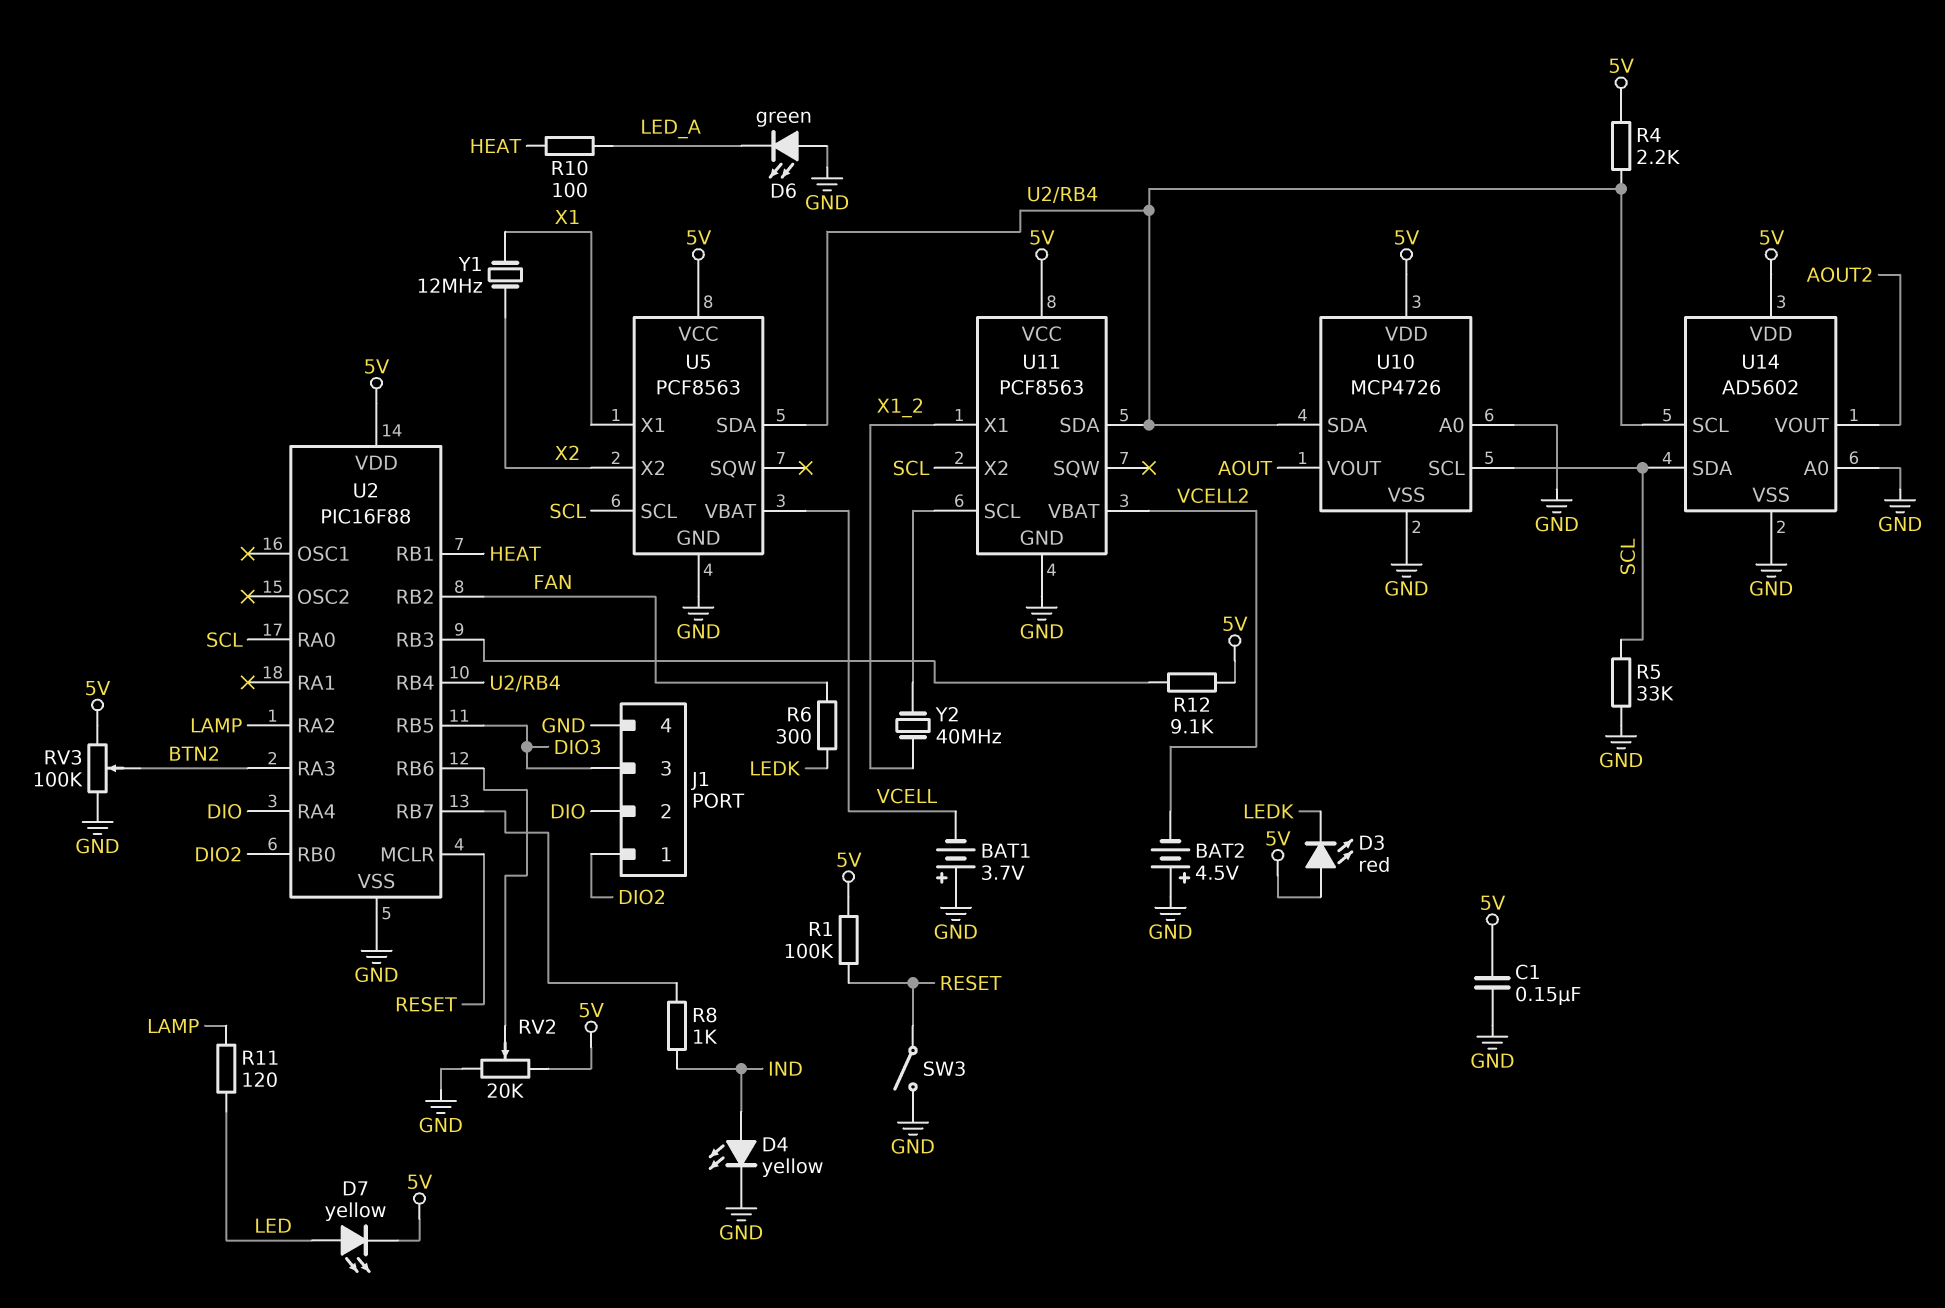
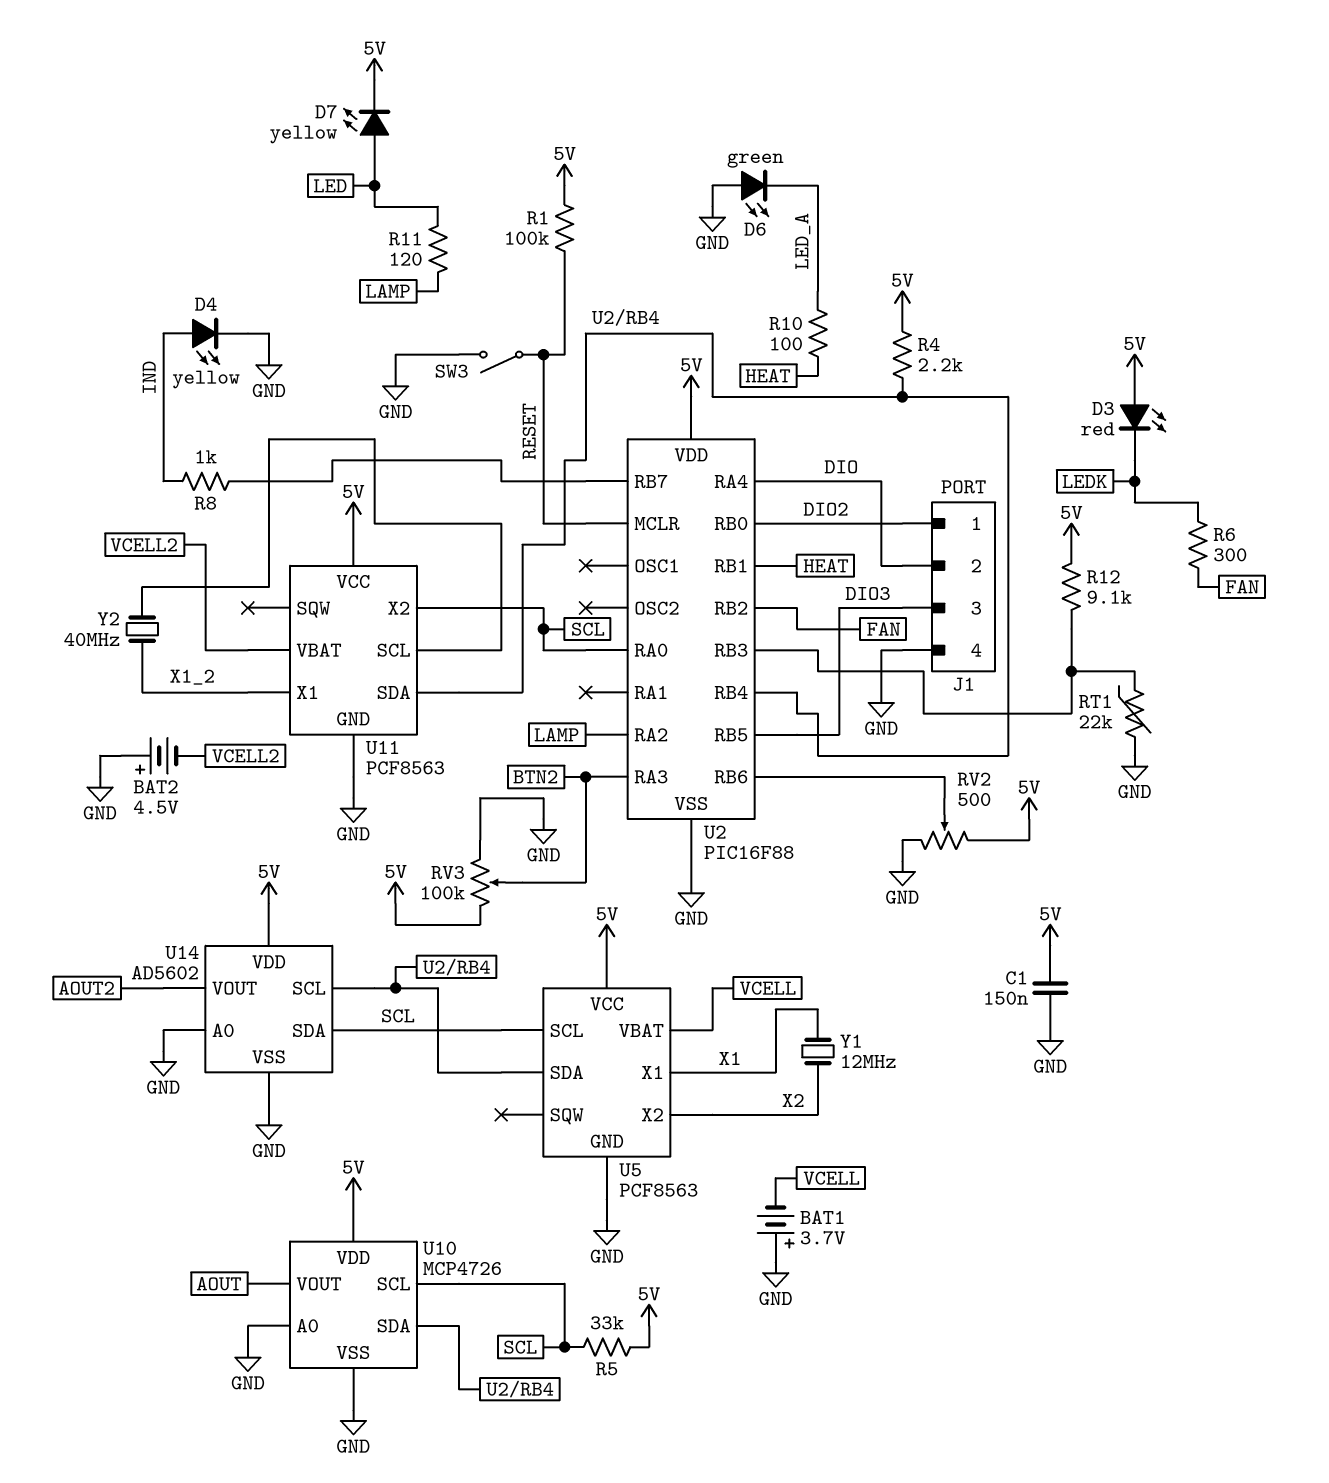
R5: 33k (GND, SCL) -> 33k (5V, SCL)
RT1: none -> 22k (GND, U2/RB3)
RV2: 20k (5V, GND, wiper U2/RB6) -> 500 (5V, GND, wiper U2/RB6)

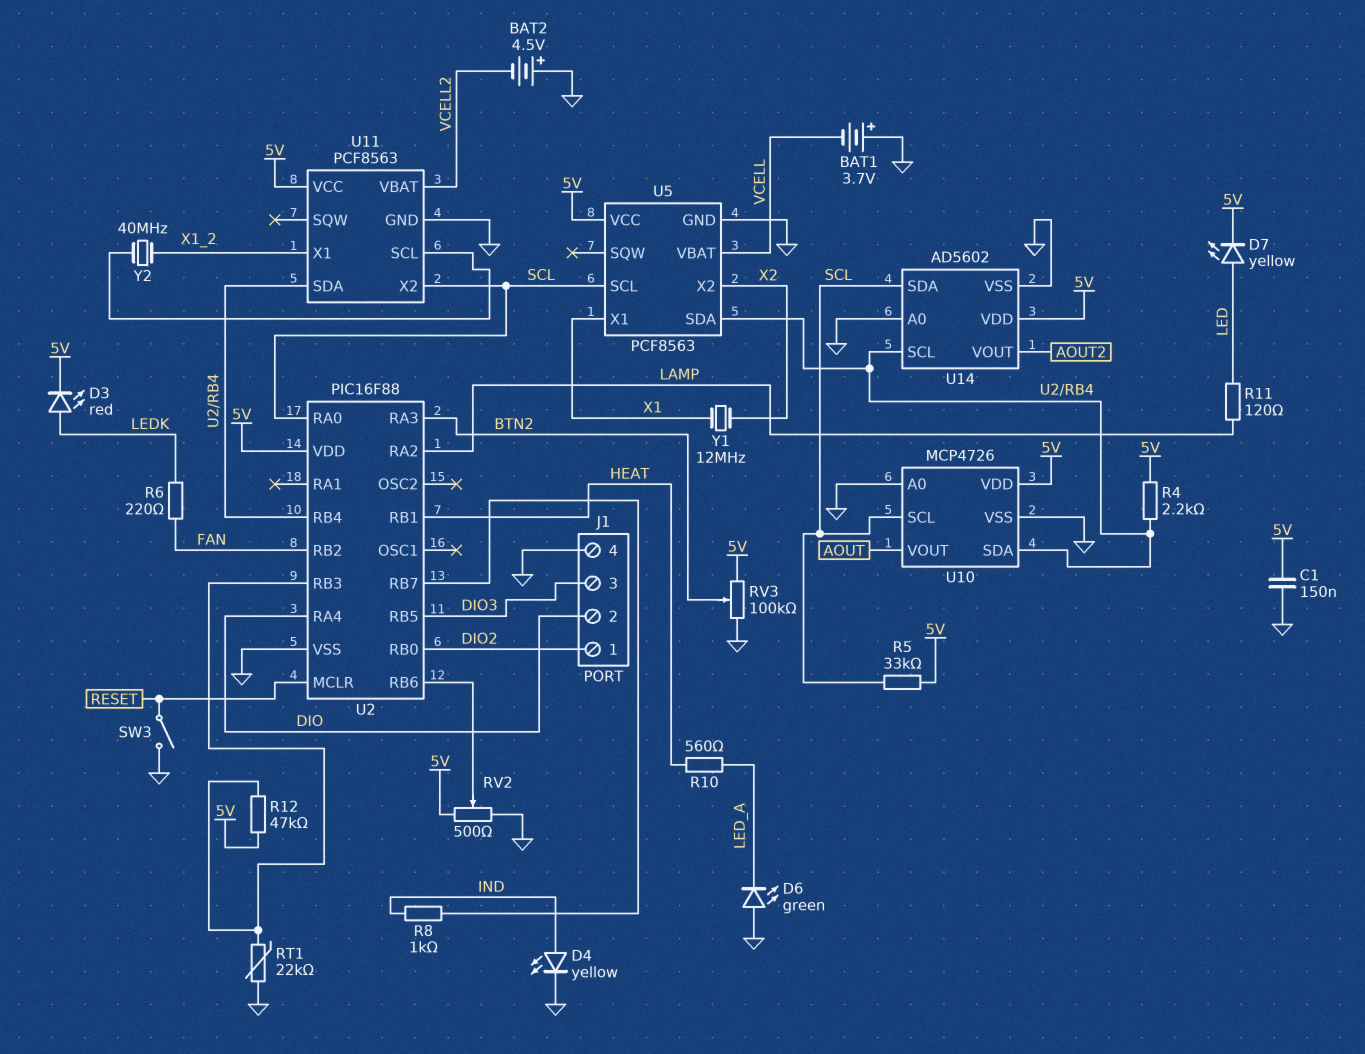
D3: LED red (A 5V, K LEDK) -> LED red (A LEDK, K 5V)
R1: 100k (5V, RESET) -> none
R6: 300 (FAN, LEDK) -> 220 (FAN, LEDK)
R10: 100 (HEAT, LED_A) -> 560 (HEAT, LED_A)
R12: 9.1k (5V, U2/RB3) -> 47k (5V, U2/RB3)

